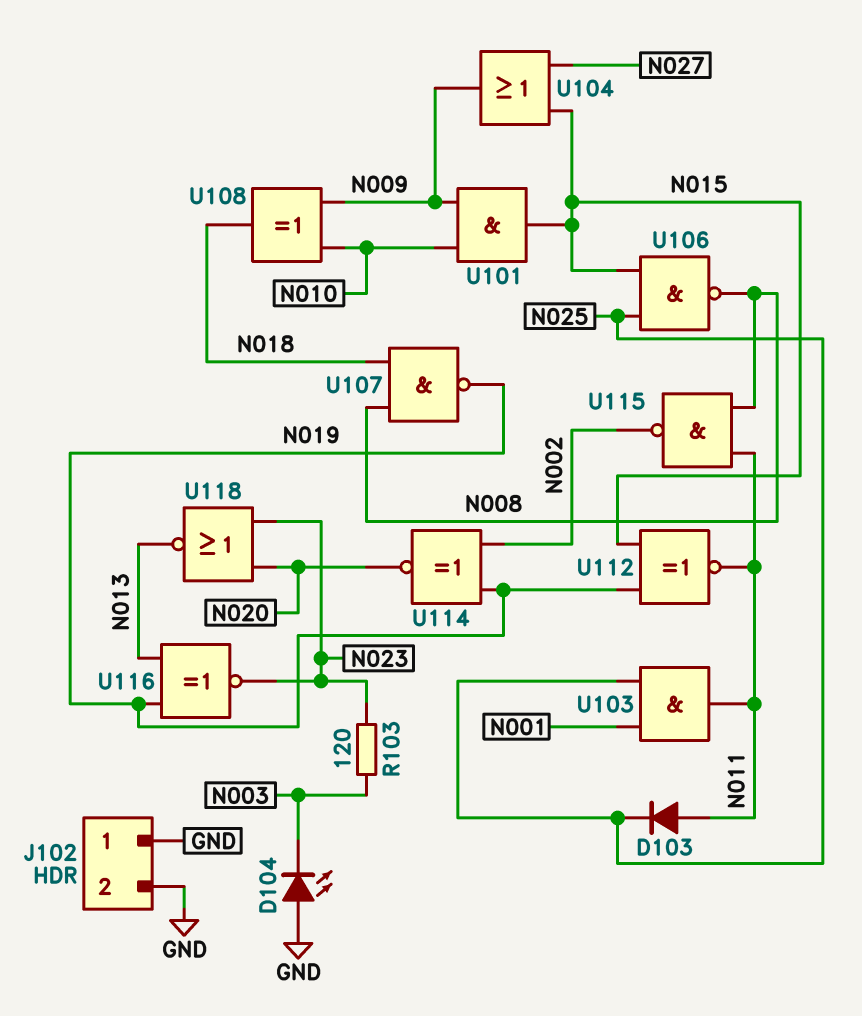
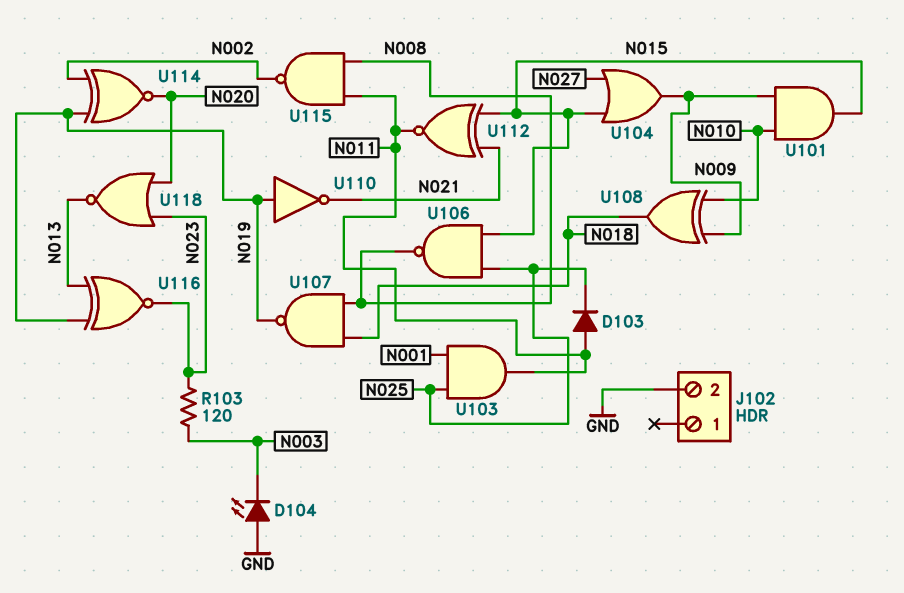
J102 pin 1: GND -> none
U110: none -> NOT (in N019, out N021)
U112: XNOR (in N015, in N019, out N011) -> XNOR (in N015, in N021, out N011)

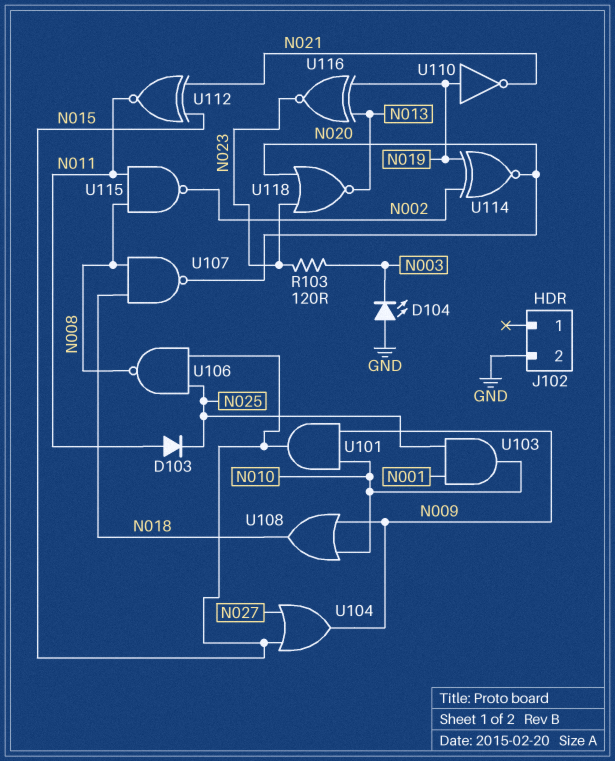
U103: AND (in N001, in N025, out N011) -> AND (in N001, in N025, out N010)
U107: NAND (in N008, in N018, out N019) -> NAND (in N008, in N018, out N020)
U108: XOR (in N009, in N010, out N018) -> OR (in N009, in N010, out N018)

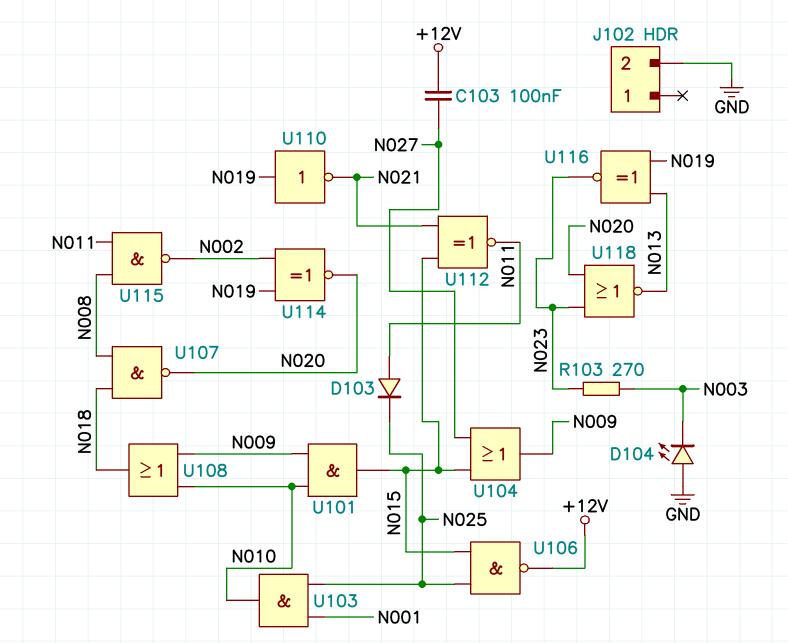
C103: none -> 100nF (+12V, N027)
R103: 120 (N003, N023) -> 270 (N003, N023)
U106: NAND (in N015, in N025, out N008) -> NAND (in N015, in N025, out +12V)

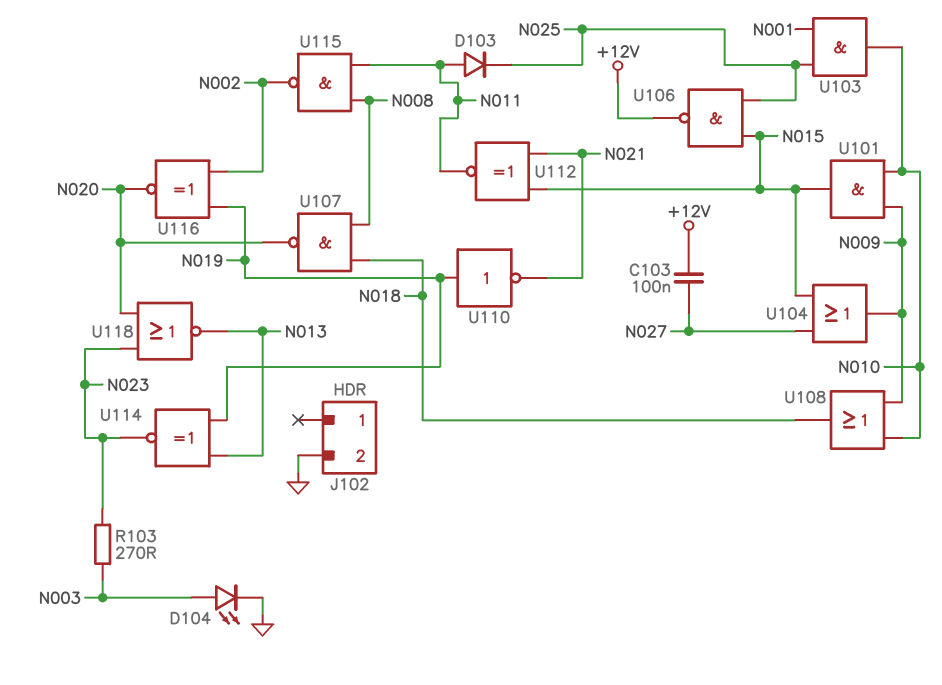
D104: LED (A GND, K N003) -> LED (A N003, K GND)
U114: XNOR (in N002, in N019, out N020) -> XNOR (in N013, in N019, out N023)
U116: XNOR (in N013, in N019, out N023) -> XNOR (in N002, in N019, out N020)

